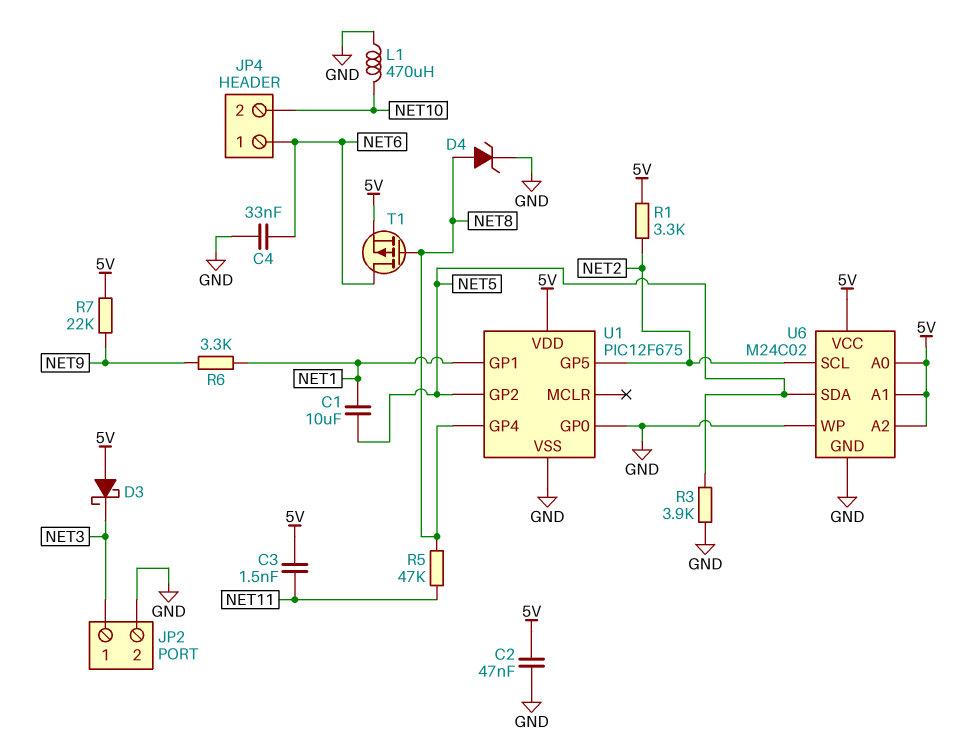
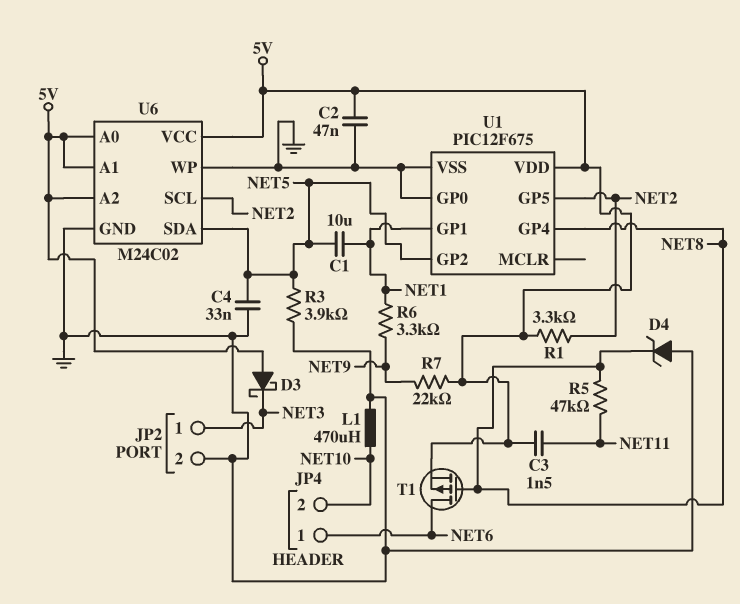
C4: 33nF (GND, NET6) -> 33nF (GND, NET5)
D4: zener (A NET8, K GND) -> zener (A GND, K NET8)

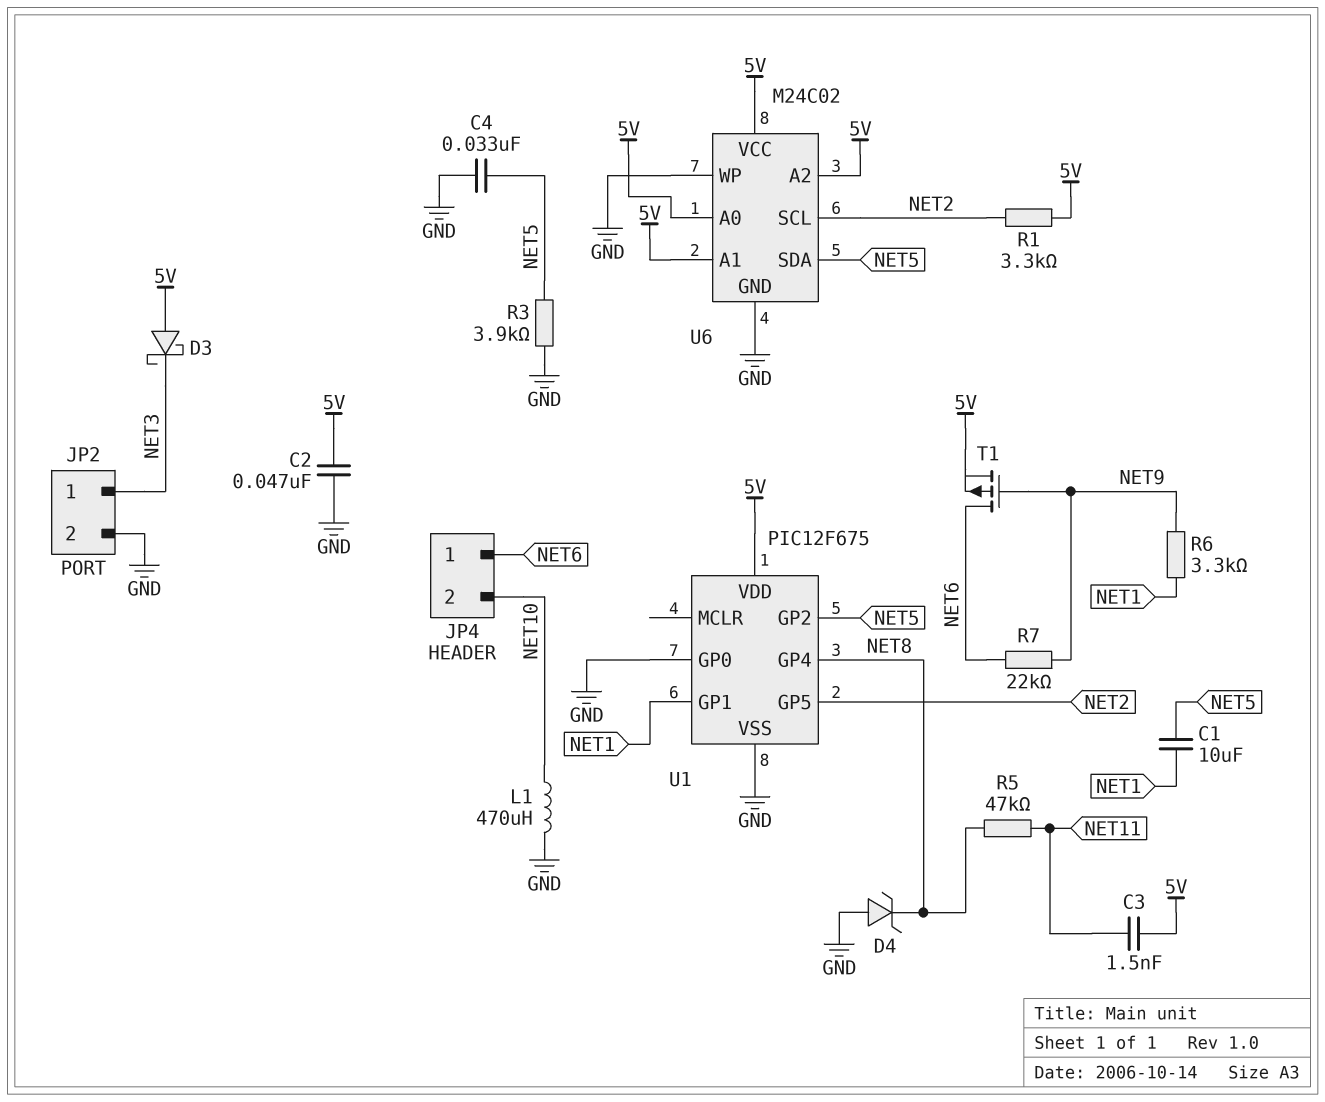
R7: 22k (5V, NET9) -> 22k (NET6, NET9)
T1: PMOS (G NET8, D NET6, S 5V) -> PMOS (G NET9, D NET6, S 5V)

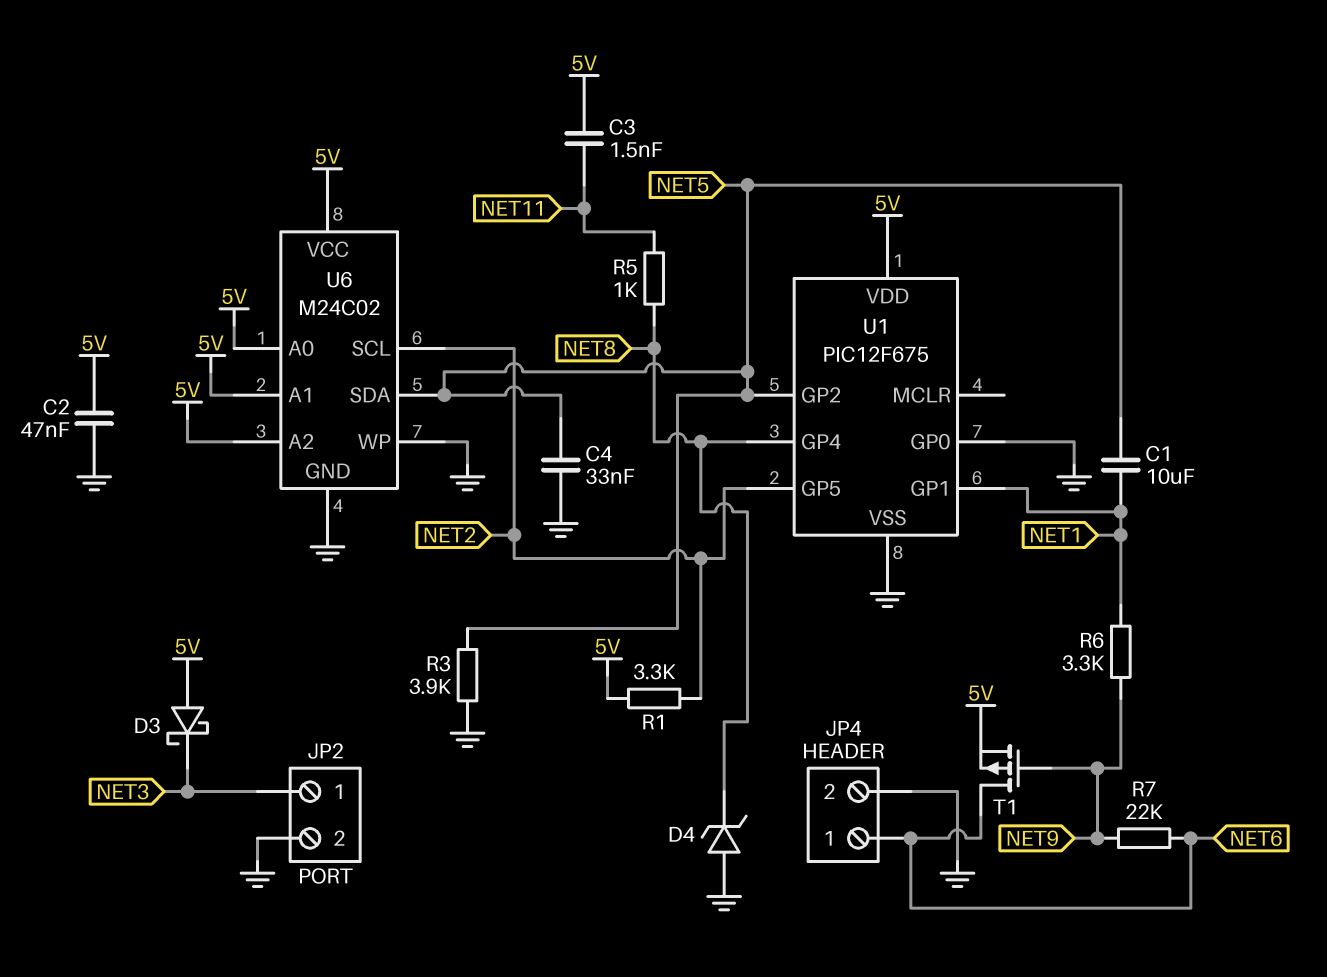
JP4 pin 2: NET10 -> GND
L1: 470uH (GND, NET10) -> none
R5: 47k (NET8, NET11) -> 1k (NET8, NET11)

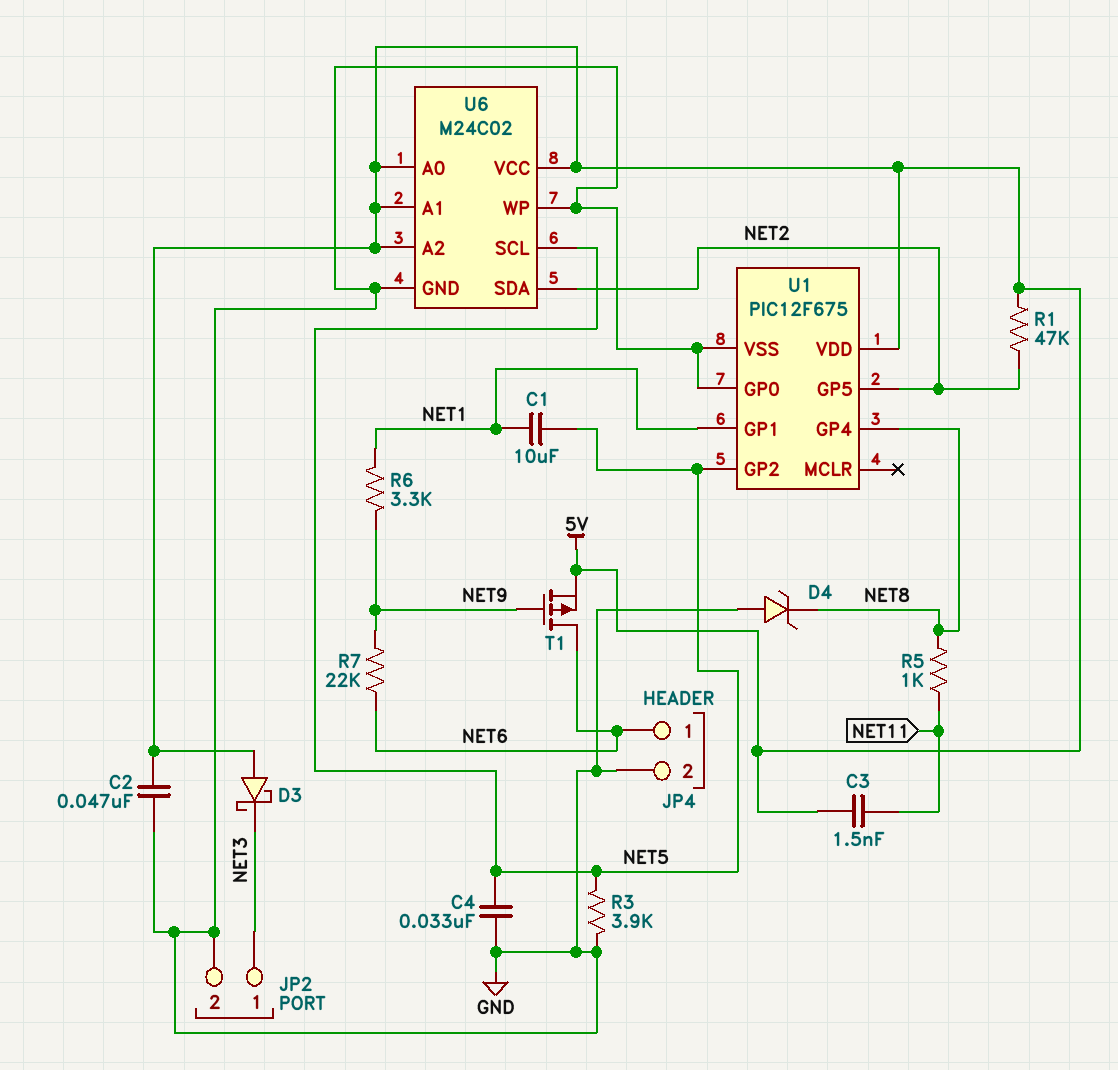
R1: 3.3k (5V, NET2) -> 47k (5V, NET2)
U6 pin SCL: NET2 -> NET5
U6 pin SDA: NET5 -> NET2

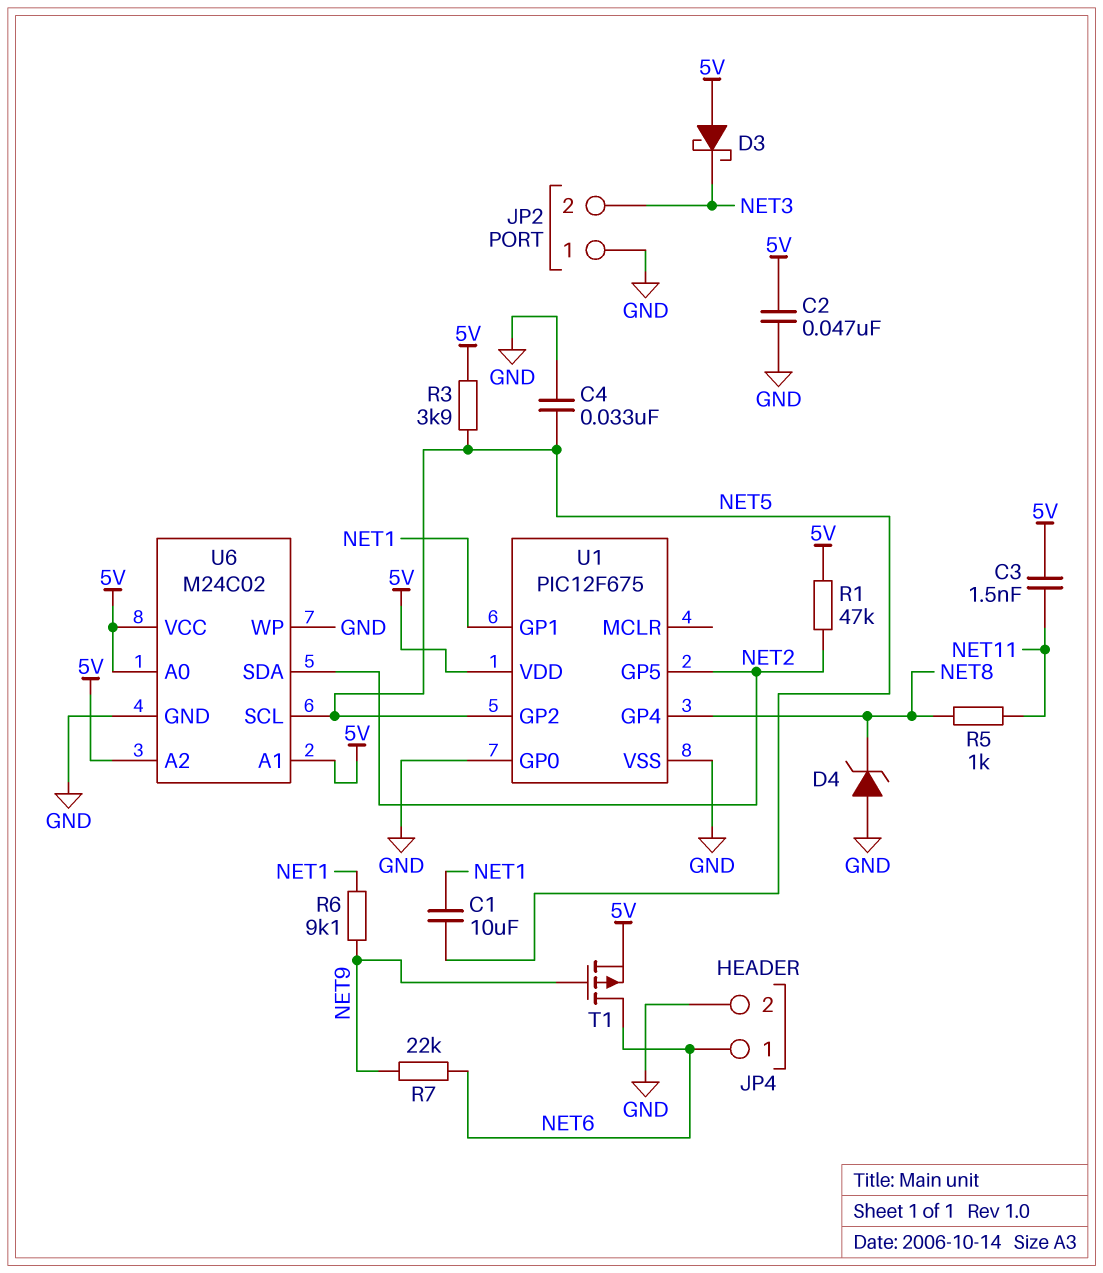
JP2 pin 1: NET3 -> GND
JP2 pin 2: GND -> NET3
R3: 3.9k (GND, NET5) -> 3.9k (5V, NET5)
R6: 3.3k (NET1, NET9) -> 9.1k (NET1, NET9)

